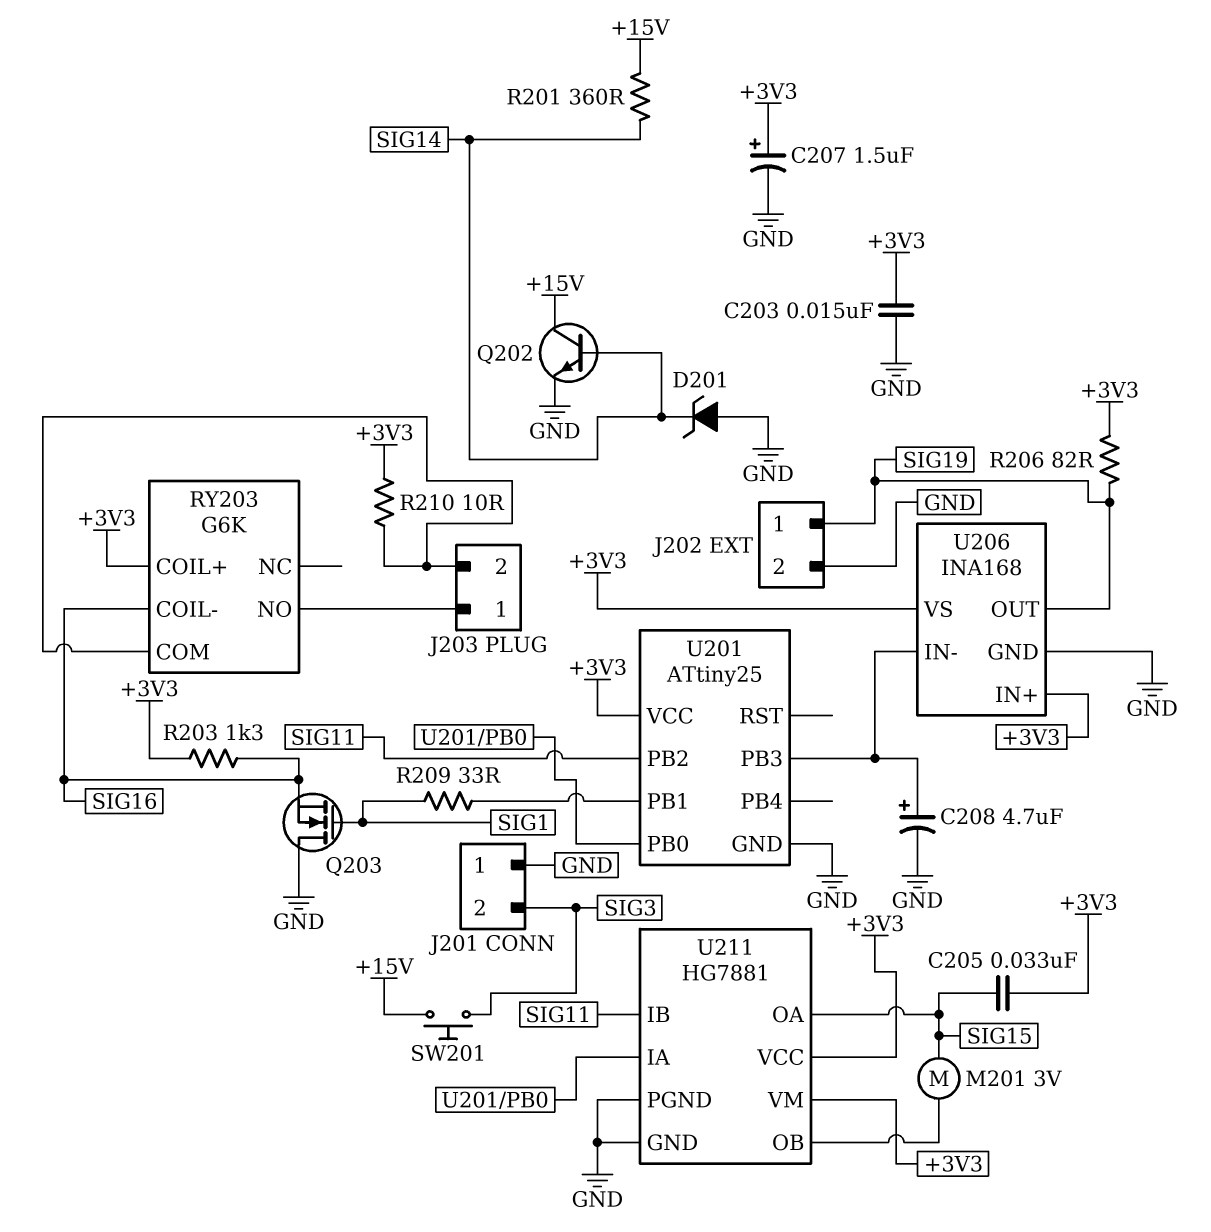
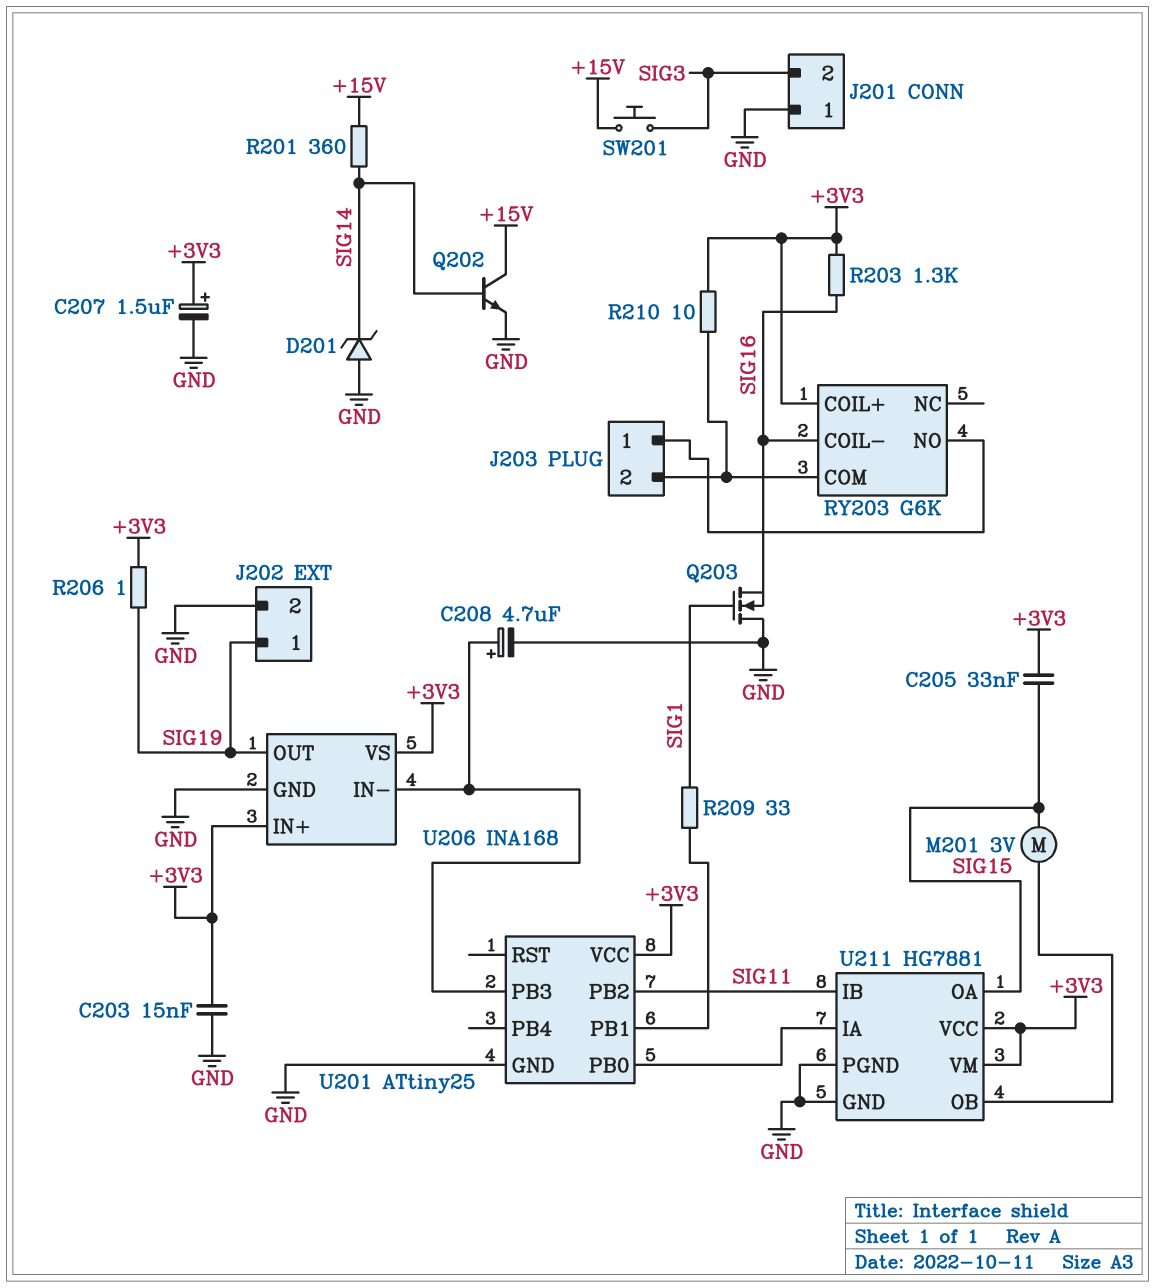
R206: 82 (+3V3, SIG19) -> 1 (+3V3, SIG19)

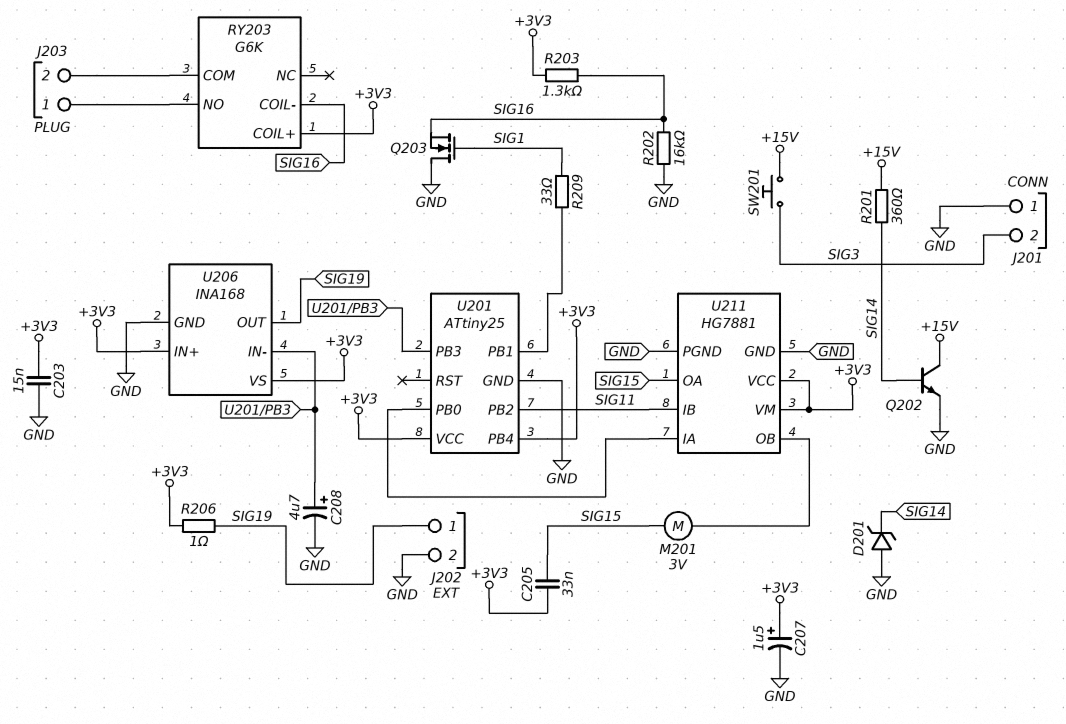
R202: none -> 16k (GND, SIG16)
R210: 10 (+3V3, J203/2) -> none
U201 pin PB4: none -> +3V3

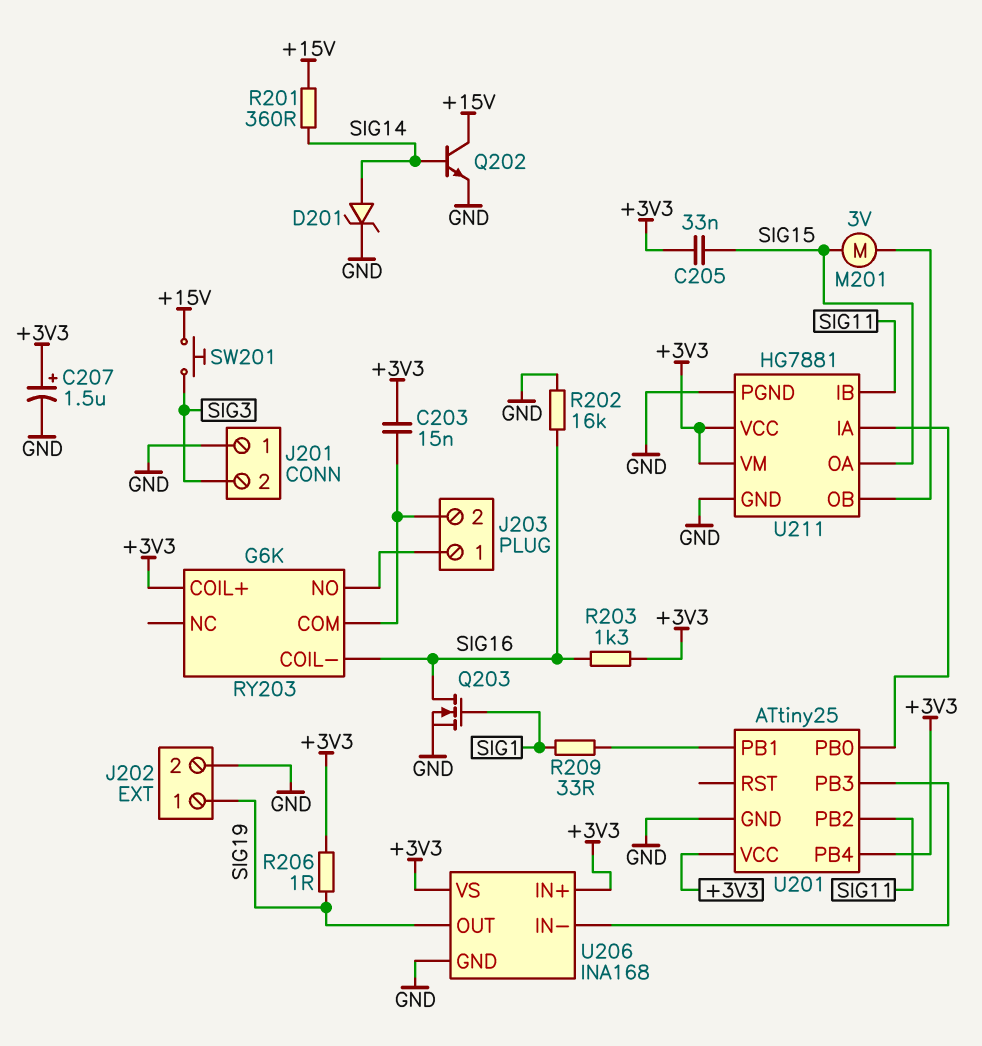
C203: 15nF (+3V3, GND) -> 15nF (+3V3, J203/2)
C208: 4.7uF (plus U201/PB3, minus GND) -> none
D201: zener (A GND, K SIG14) -> zener (A SIG14, K GND)
Q203: NMOS (G SIG1, D GND, S SIG16) -> NMOS (G SIG1, D SIG16, S GND)

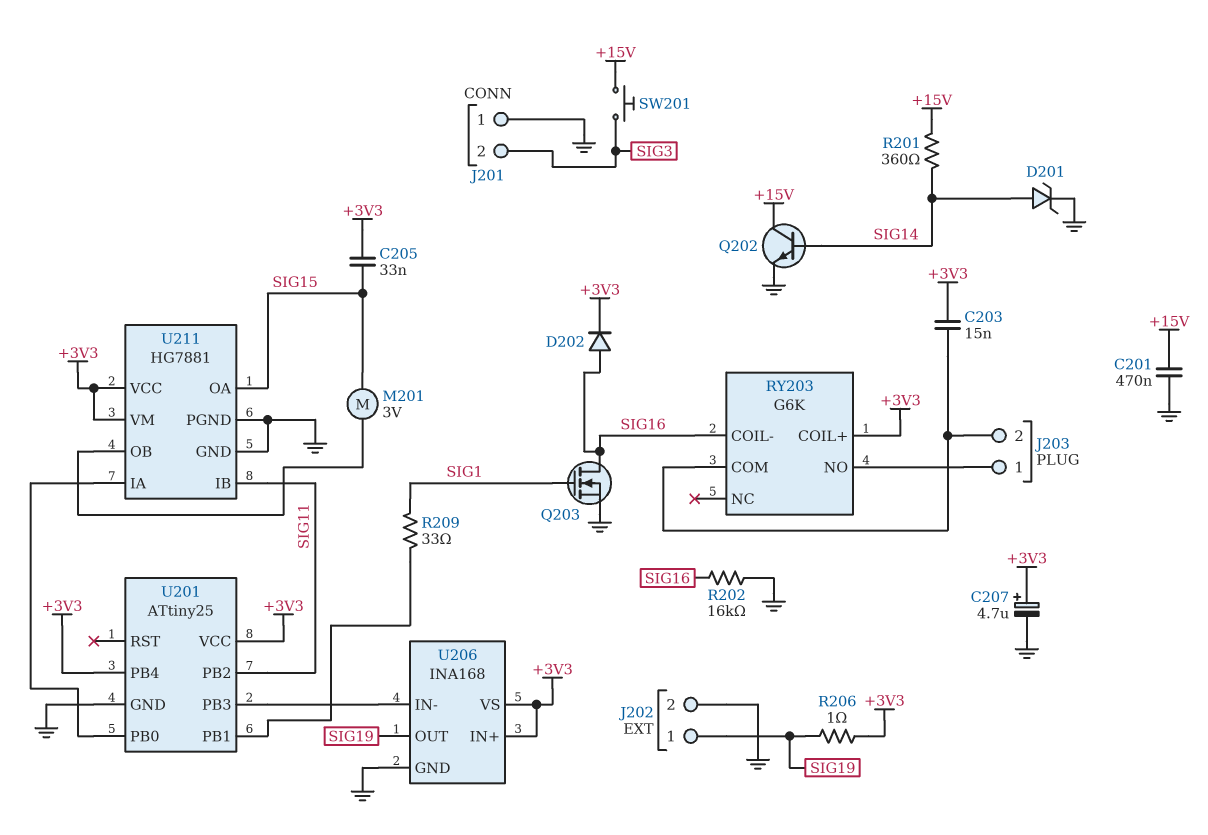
C201: none -> 470nF (+15V, GND)
C207: 1.5uF (plus +3V3, minus GND) -> 4.7uF (plus +3V3, minus GND)
D202: none -> diode (A SIG16, K +3V3)
R203: 1.3k (+3V3, SIG16) -> none

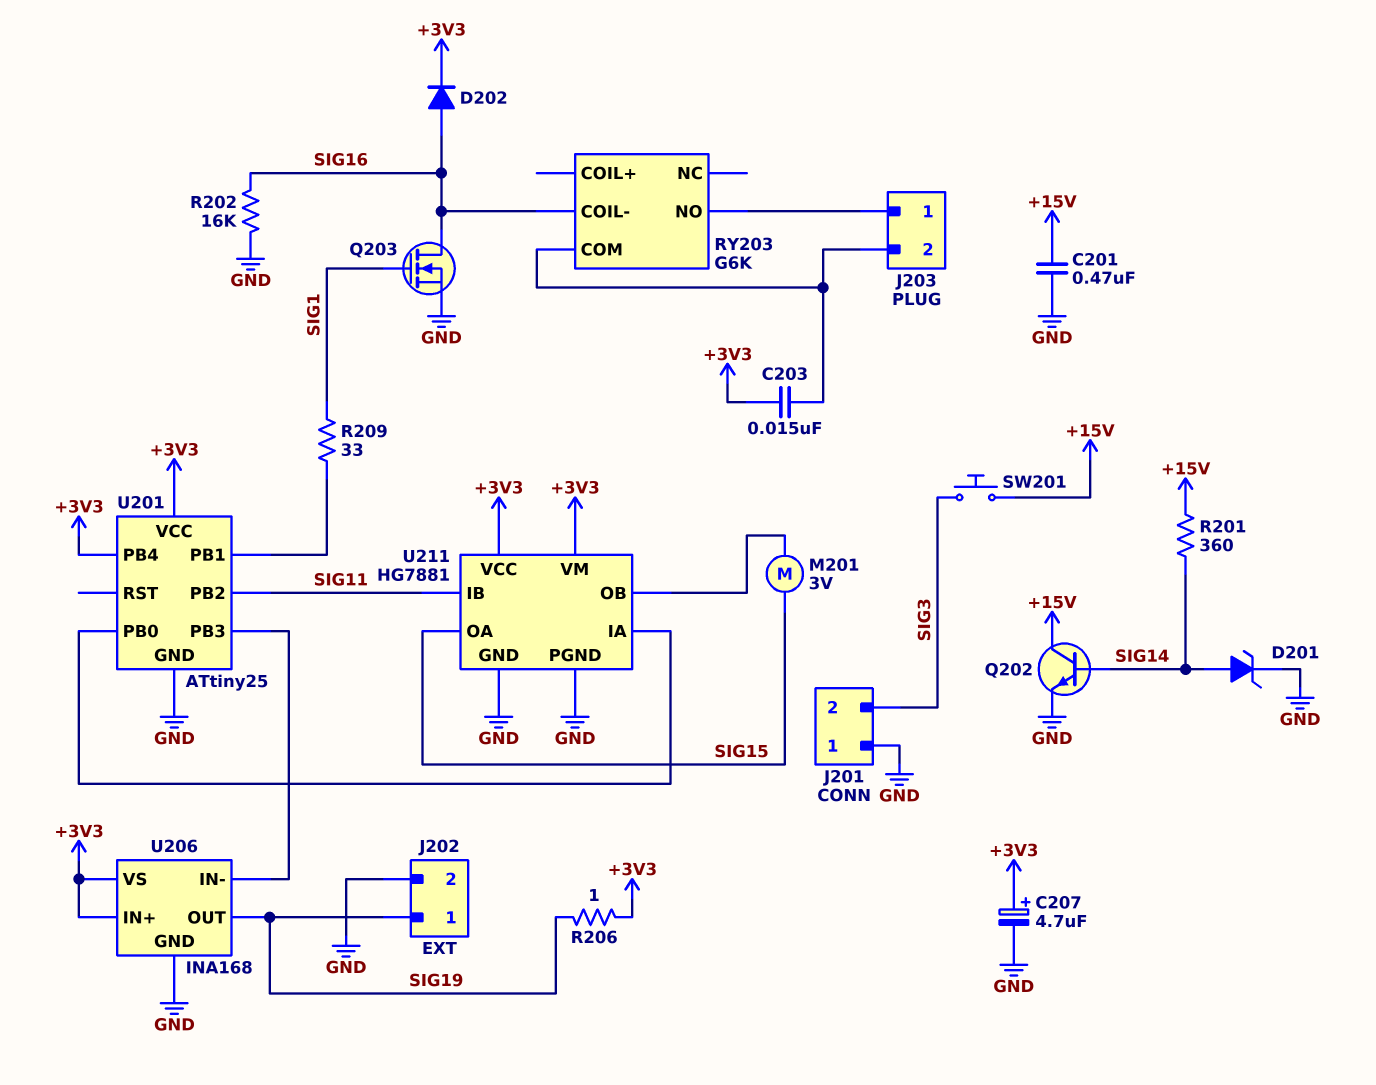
C205: 33nF (+3V3, SIG15) -> none
RY203 pin COIL+: +3V3 -> none

